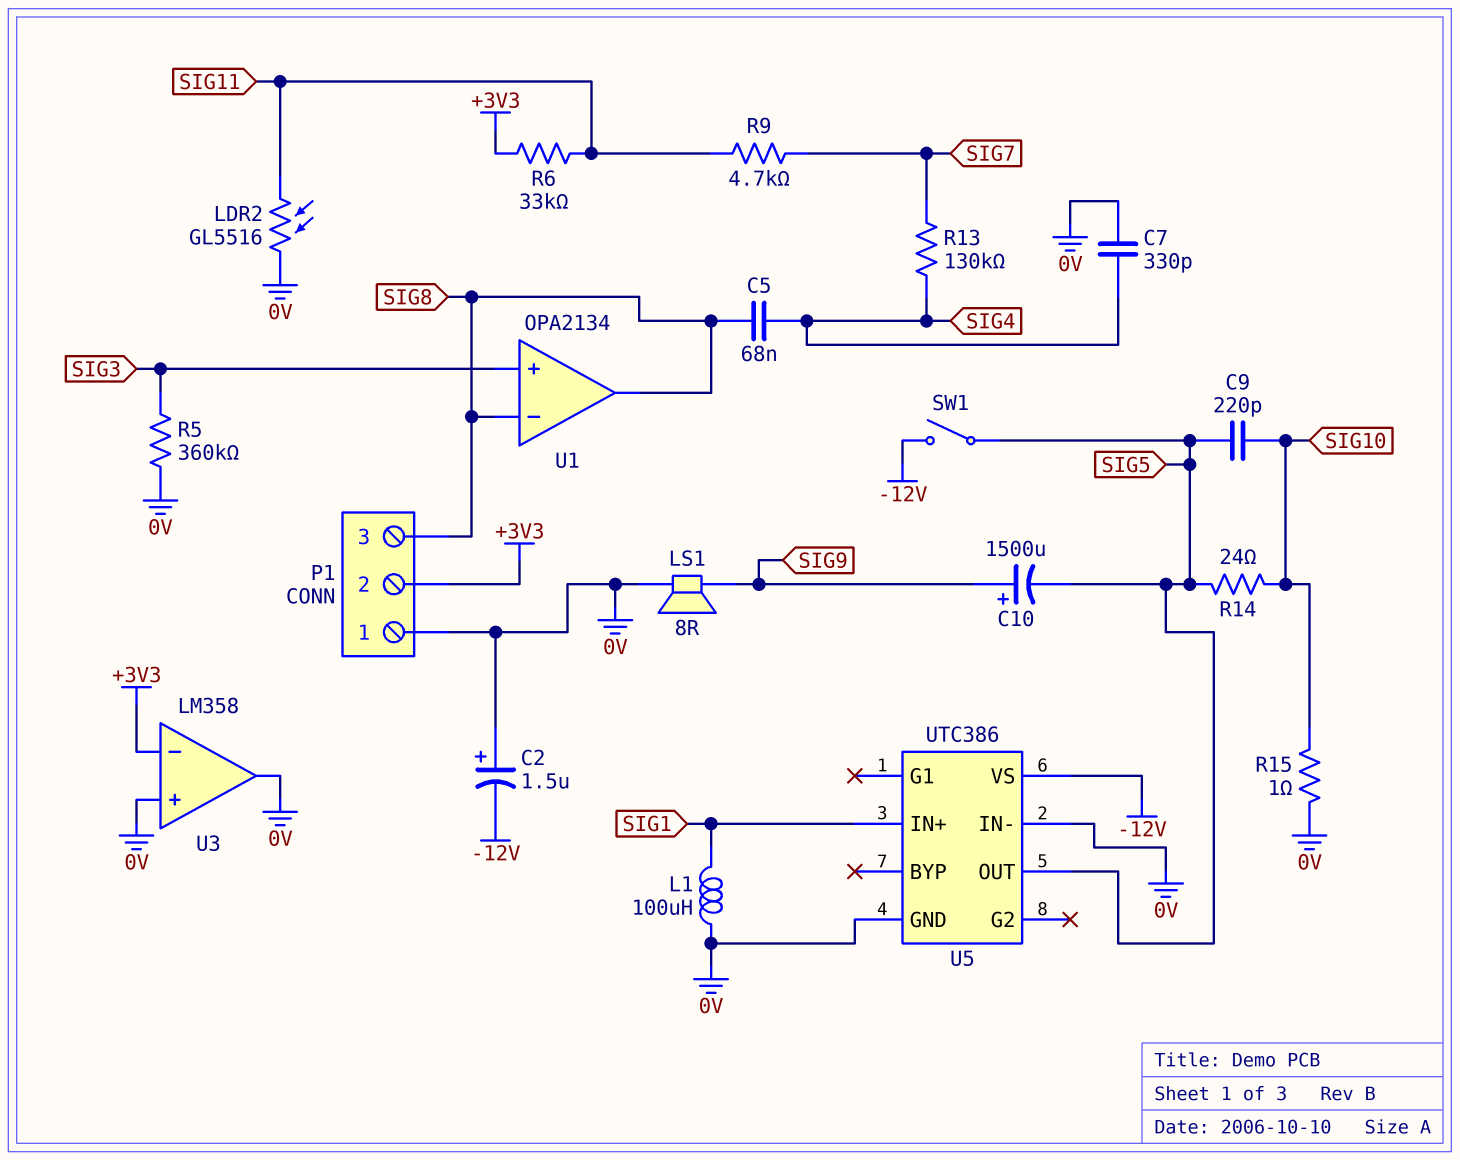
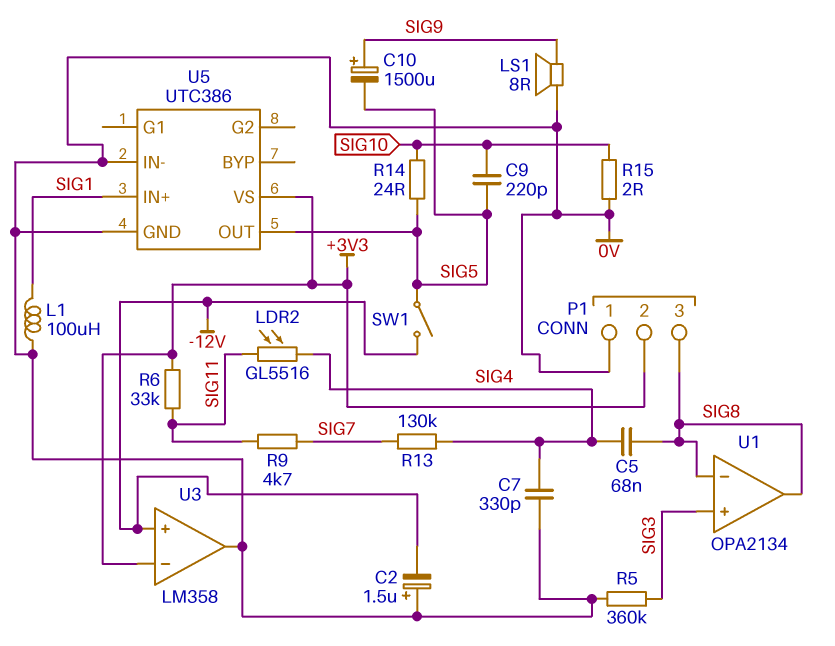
LDR2: GL5516 (0V, SIG11) -> GL5516 (SIG4, SIG11)
R15: 1 (0V, SIG10) -> 2 (0V, SIG10)
U3 pin in+: 0V -> -12V
U5 pin VS: -12V -> +3V3

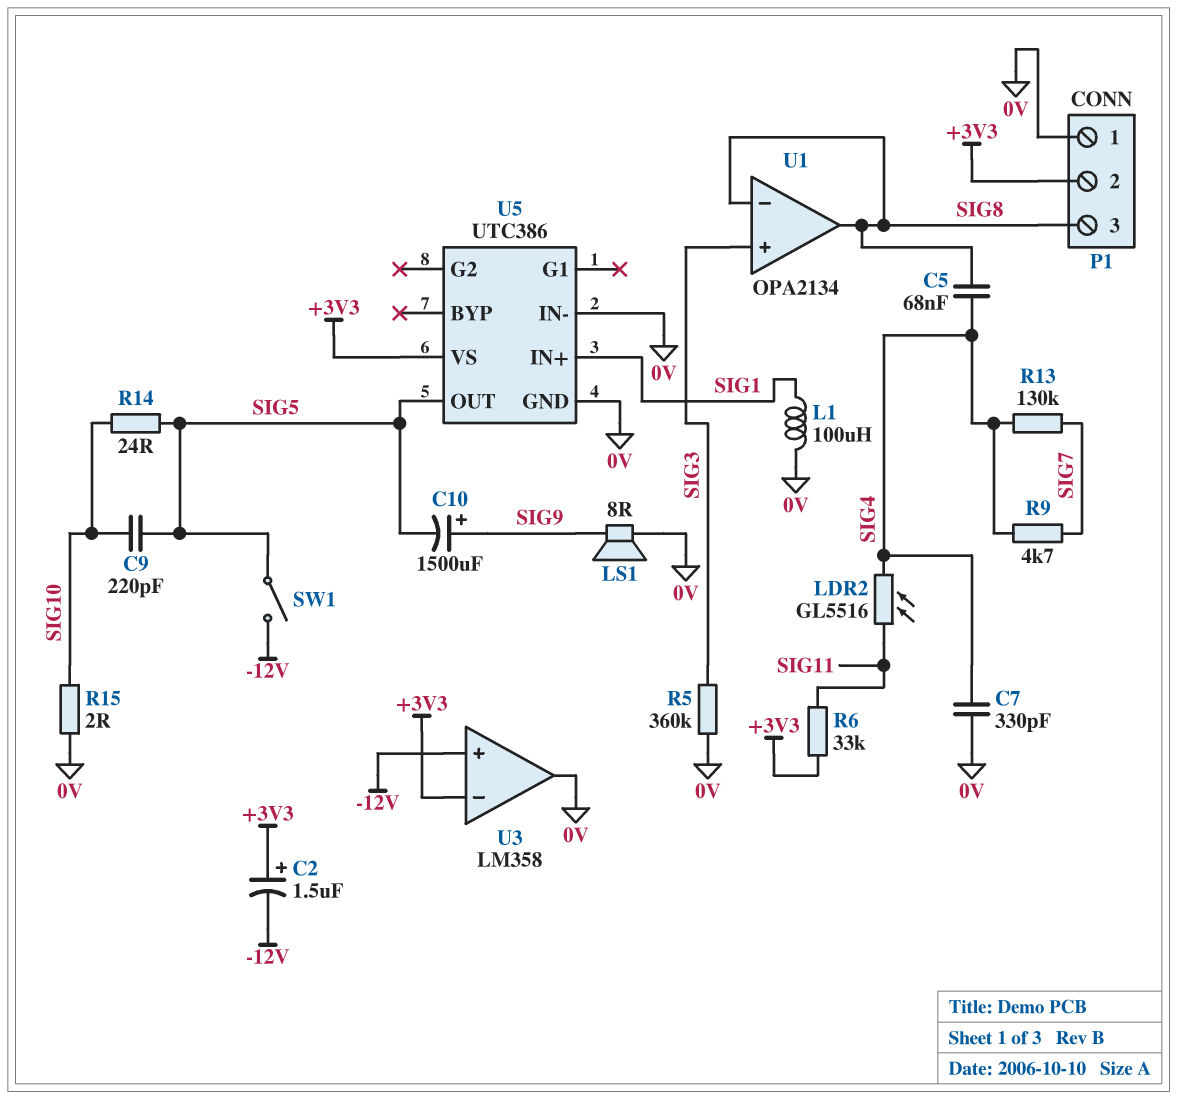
C2: 1.5uF (plus 0V, minus -12V) -> 1.5uF (plus +3V3, minus -12V)
R9: 4.7k (SIG7, SIG11) -> 4.7k (SIG4, SIG7)

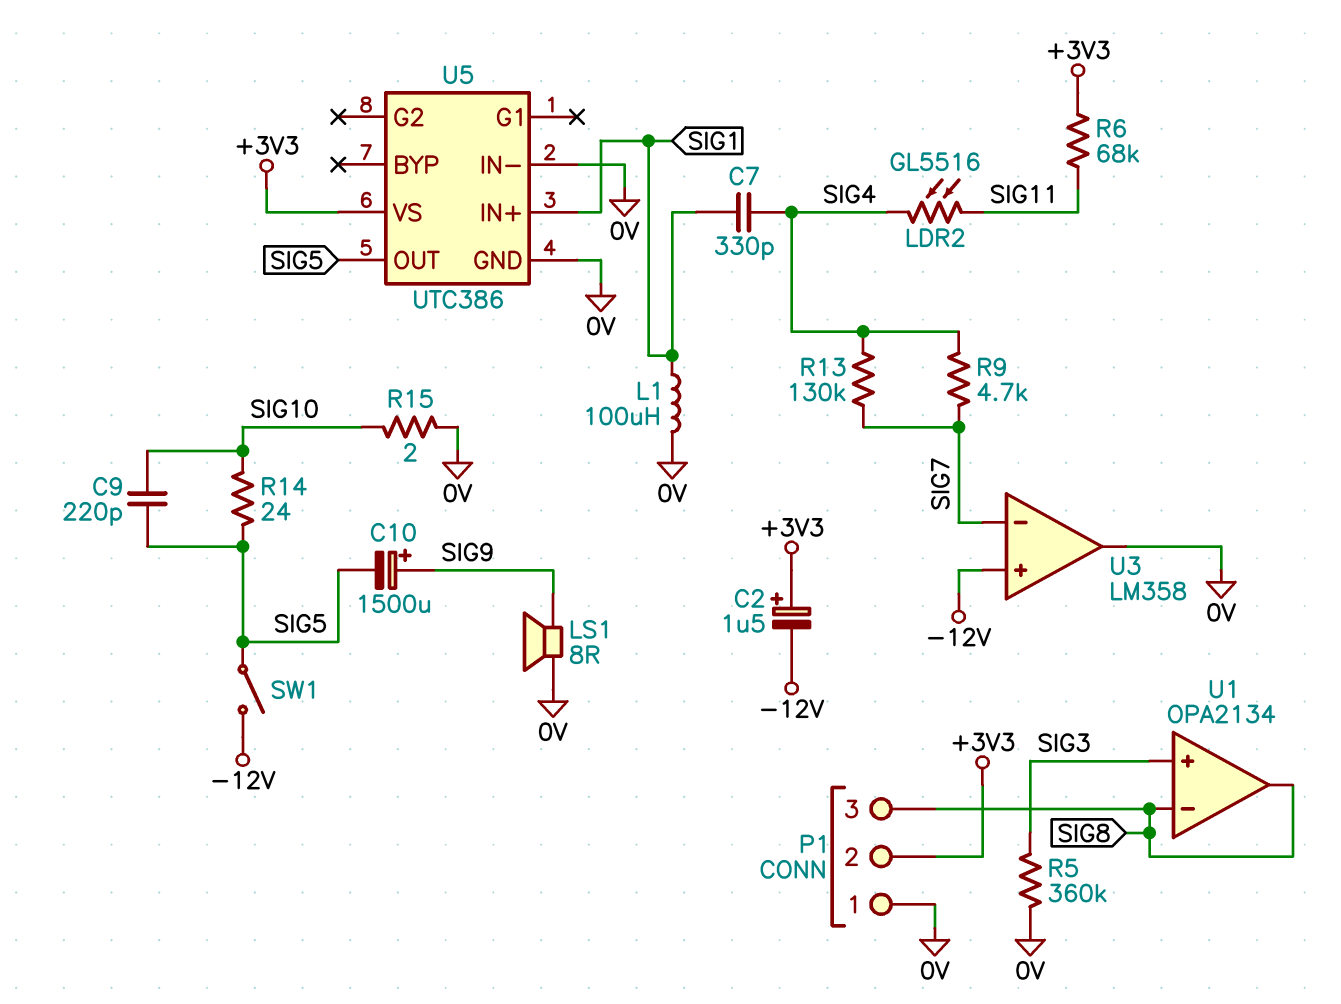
C5: 68nF (SIG4, SIG8) -> none
C7: 330pF (0V, SIG4) -> 330pF (SIG1, SIG4)
R6: 33k (+3V3, SIG11) -> 68k (+3V3, SIG11)
U3 pin in-: +3V3 -> SIG7

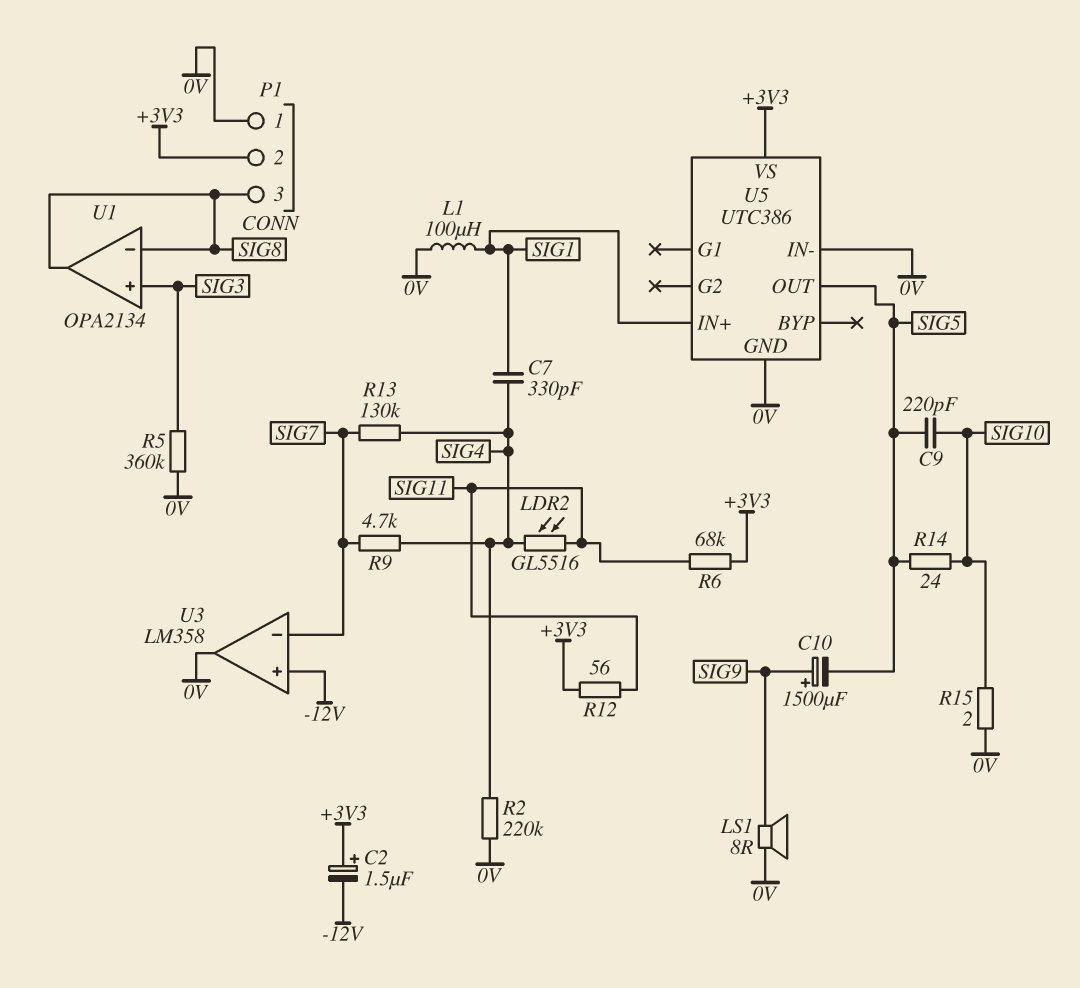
R2: none -> 220k (0V, SIG4)
R12: none -> 56 (+3V3, SIG11)
SW1: switch (-12V, SIG5) -> none

